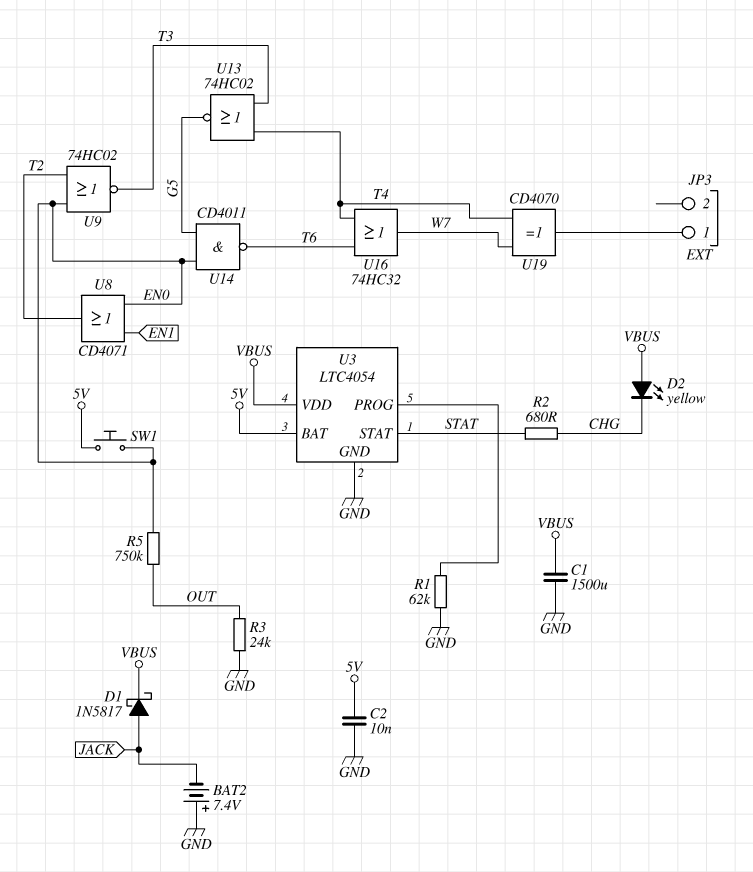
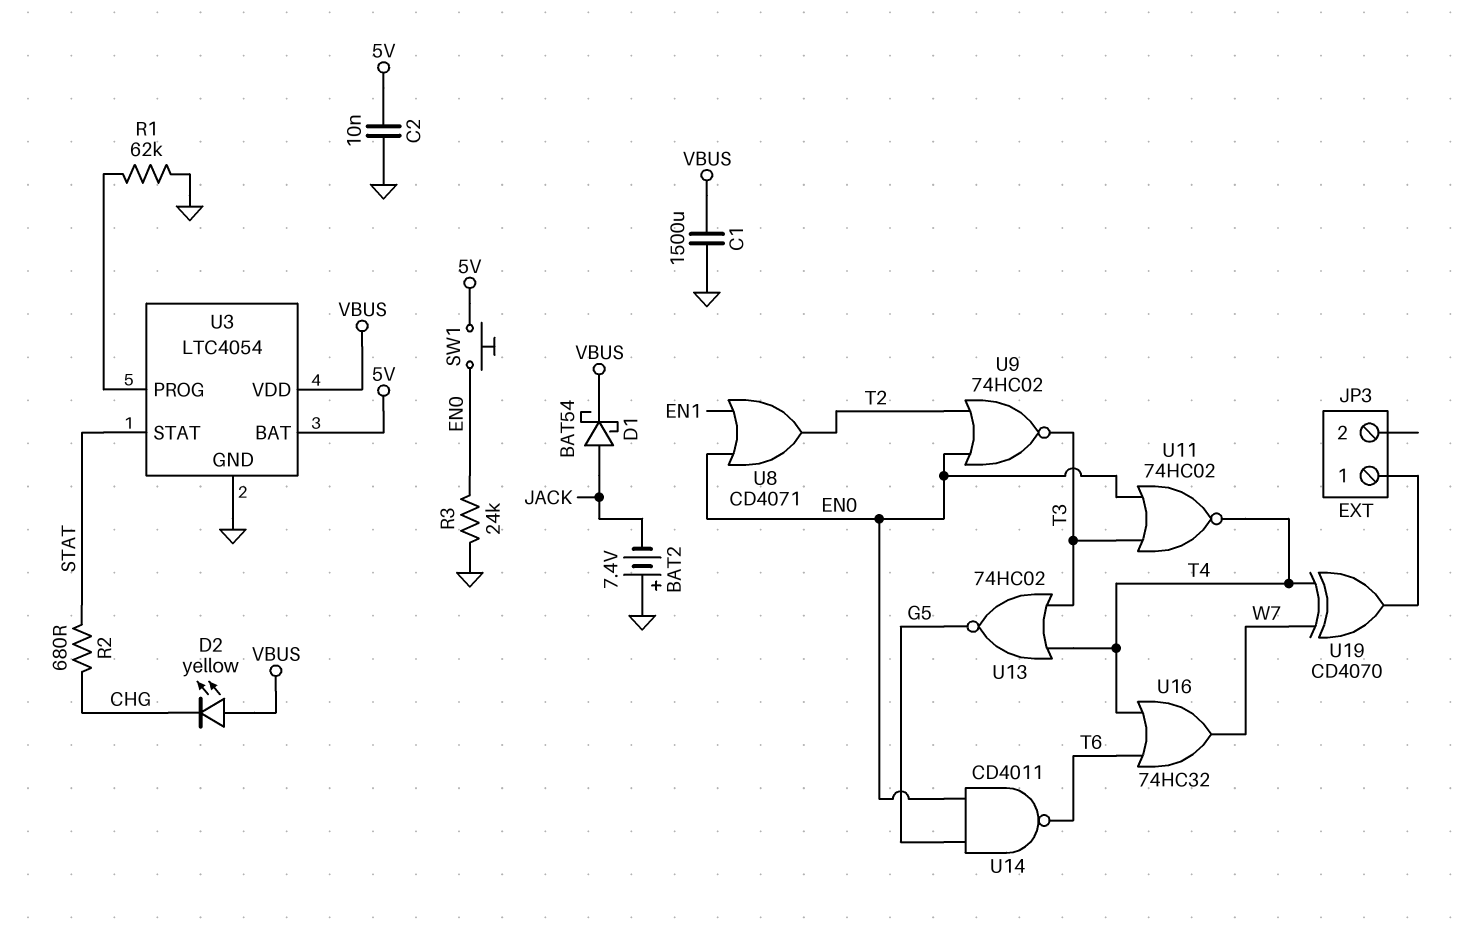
D1: schottky 1N5817 (A JACK, K VBUS) -> schottky BAT54 (A JACK, K VBUS)
R3: 24k (GND, OUT) -> 24k (EN0, GND)
R5: 750k (EN0, OUT) -> none
U11: none -> NOR 74HC02 (in EN0, in T3, out T4)

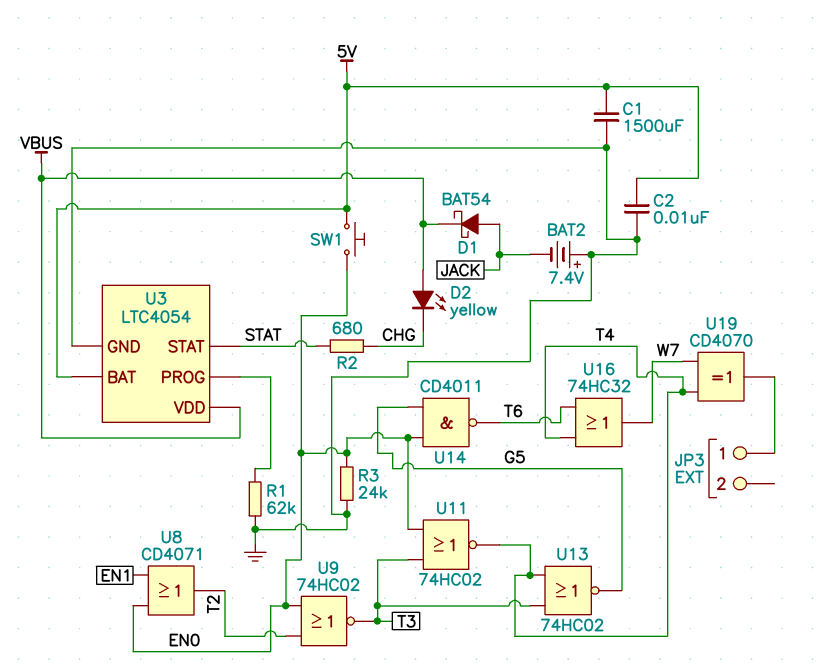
C1: 1500uF (GND, VBUS) -> 1500uF (5V, GND)

